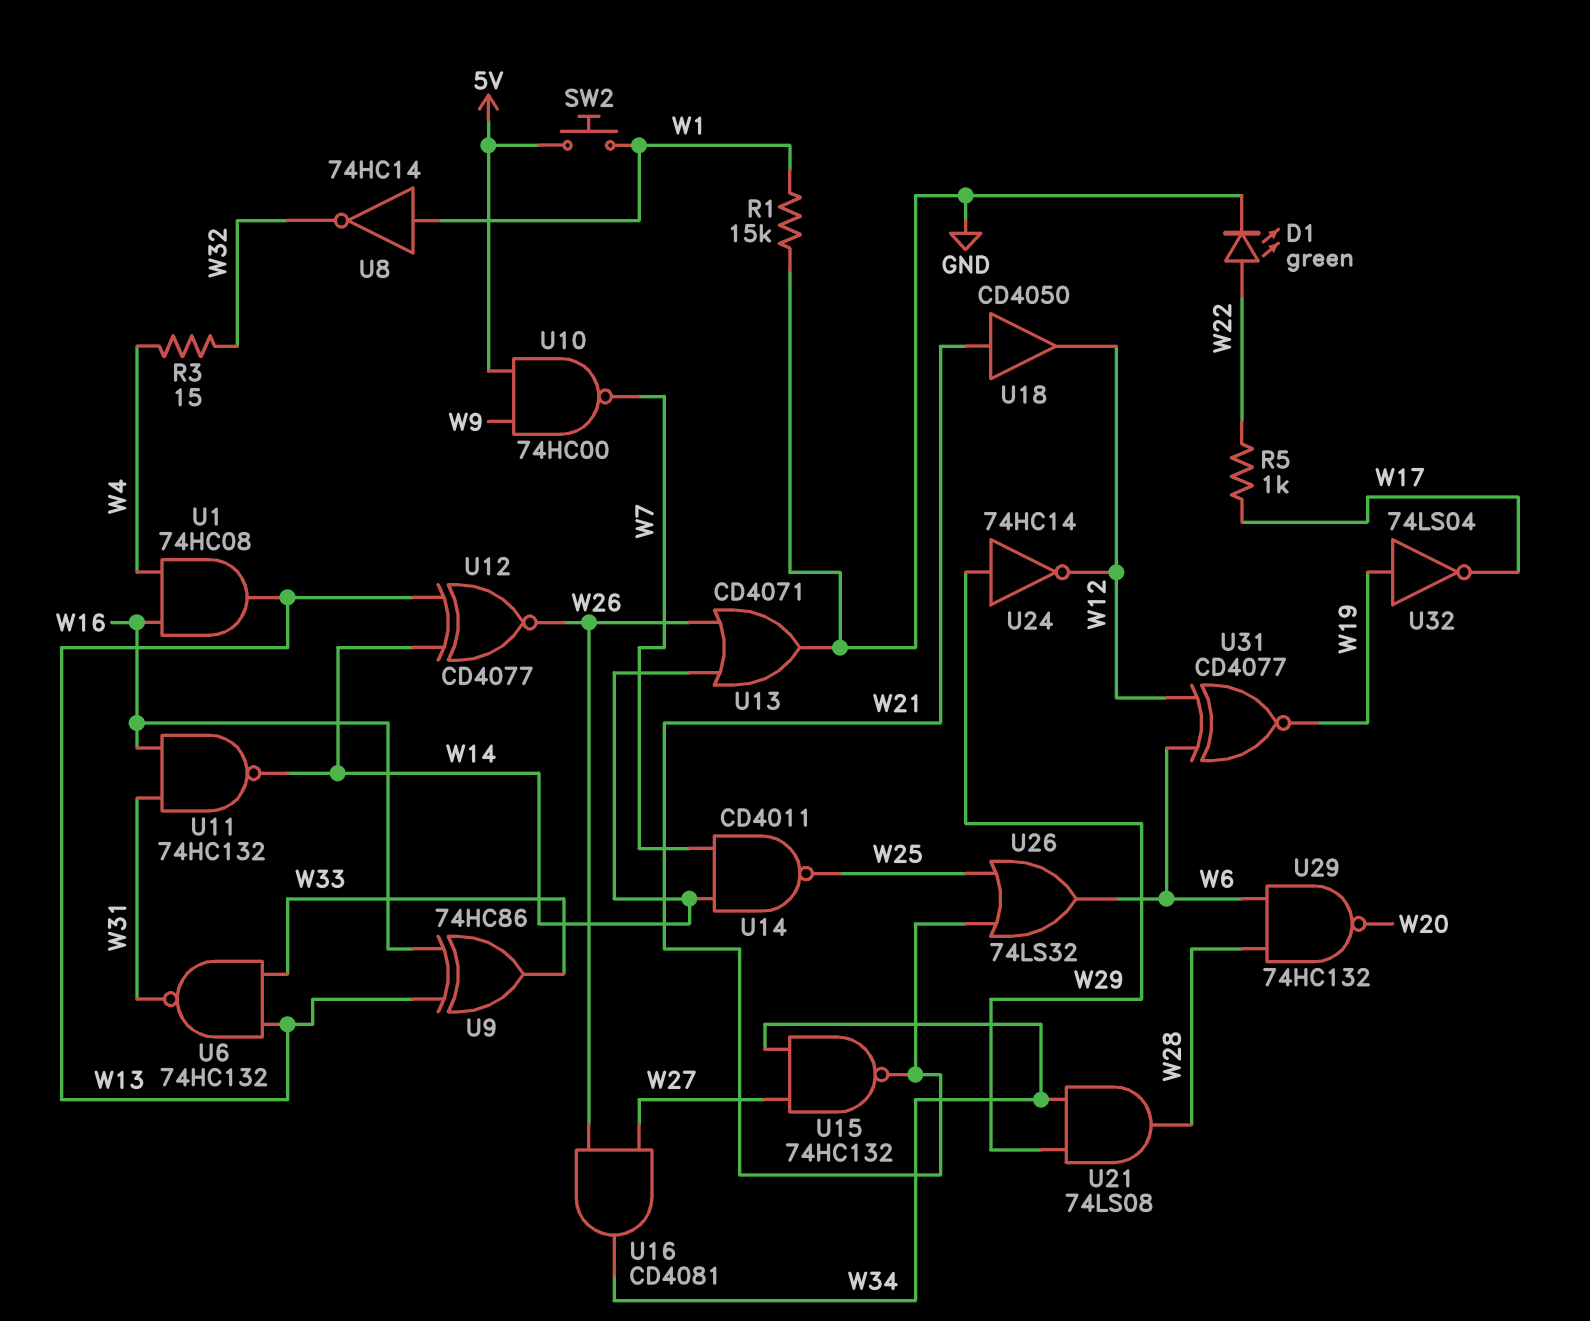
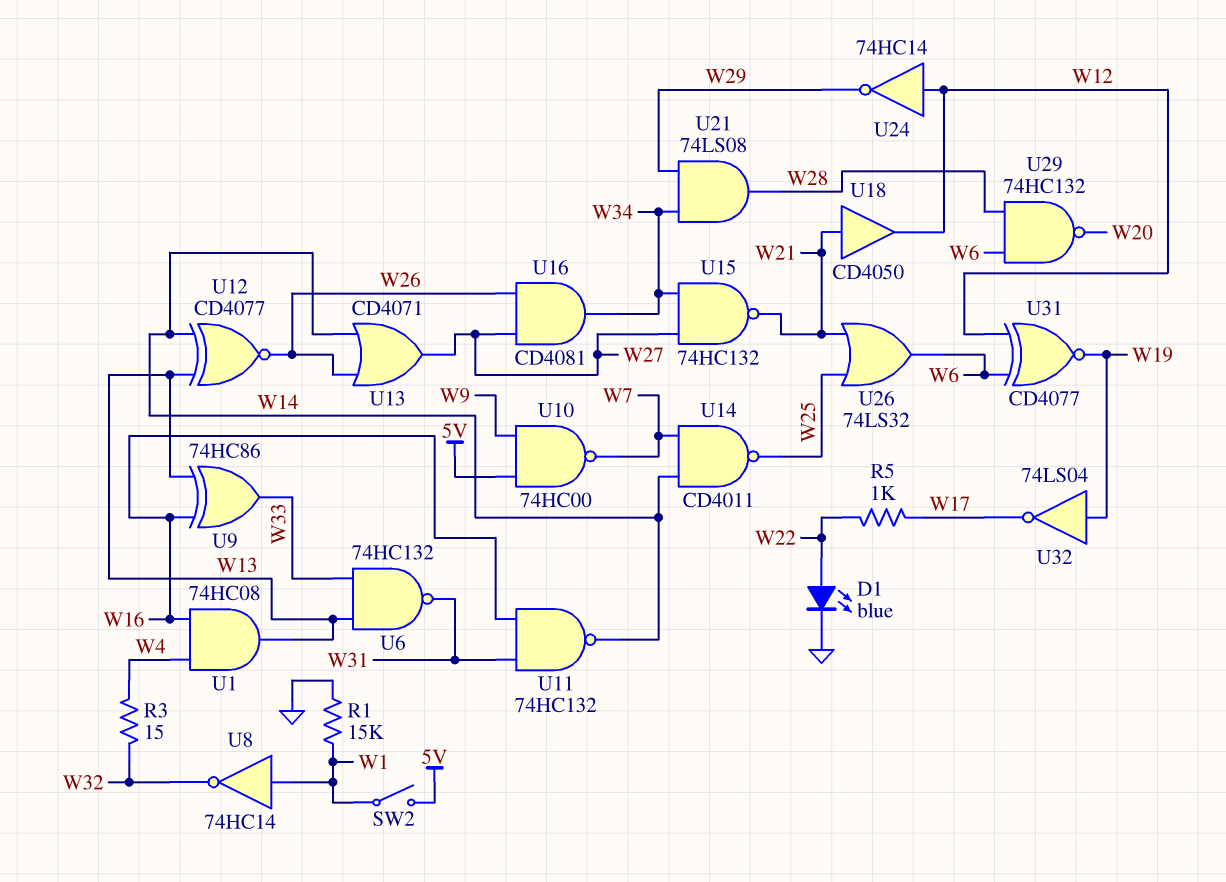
D1: LED green (A W22, K GND) -> LED blue (A W22, K GND)
SW2: button (5V, W1) -> switch (5V, W1)
U13: OR CD4071 (in W14, in W26, out GND) -> OR CD4071 (in W14, in W26, out W27)
U24: NOT 74HC14 (in W29, out W12) -> NOT 74HC14 (in W12, out W29)

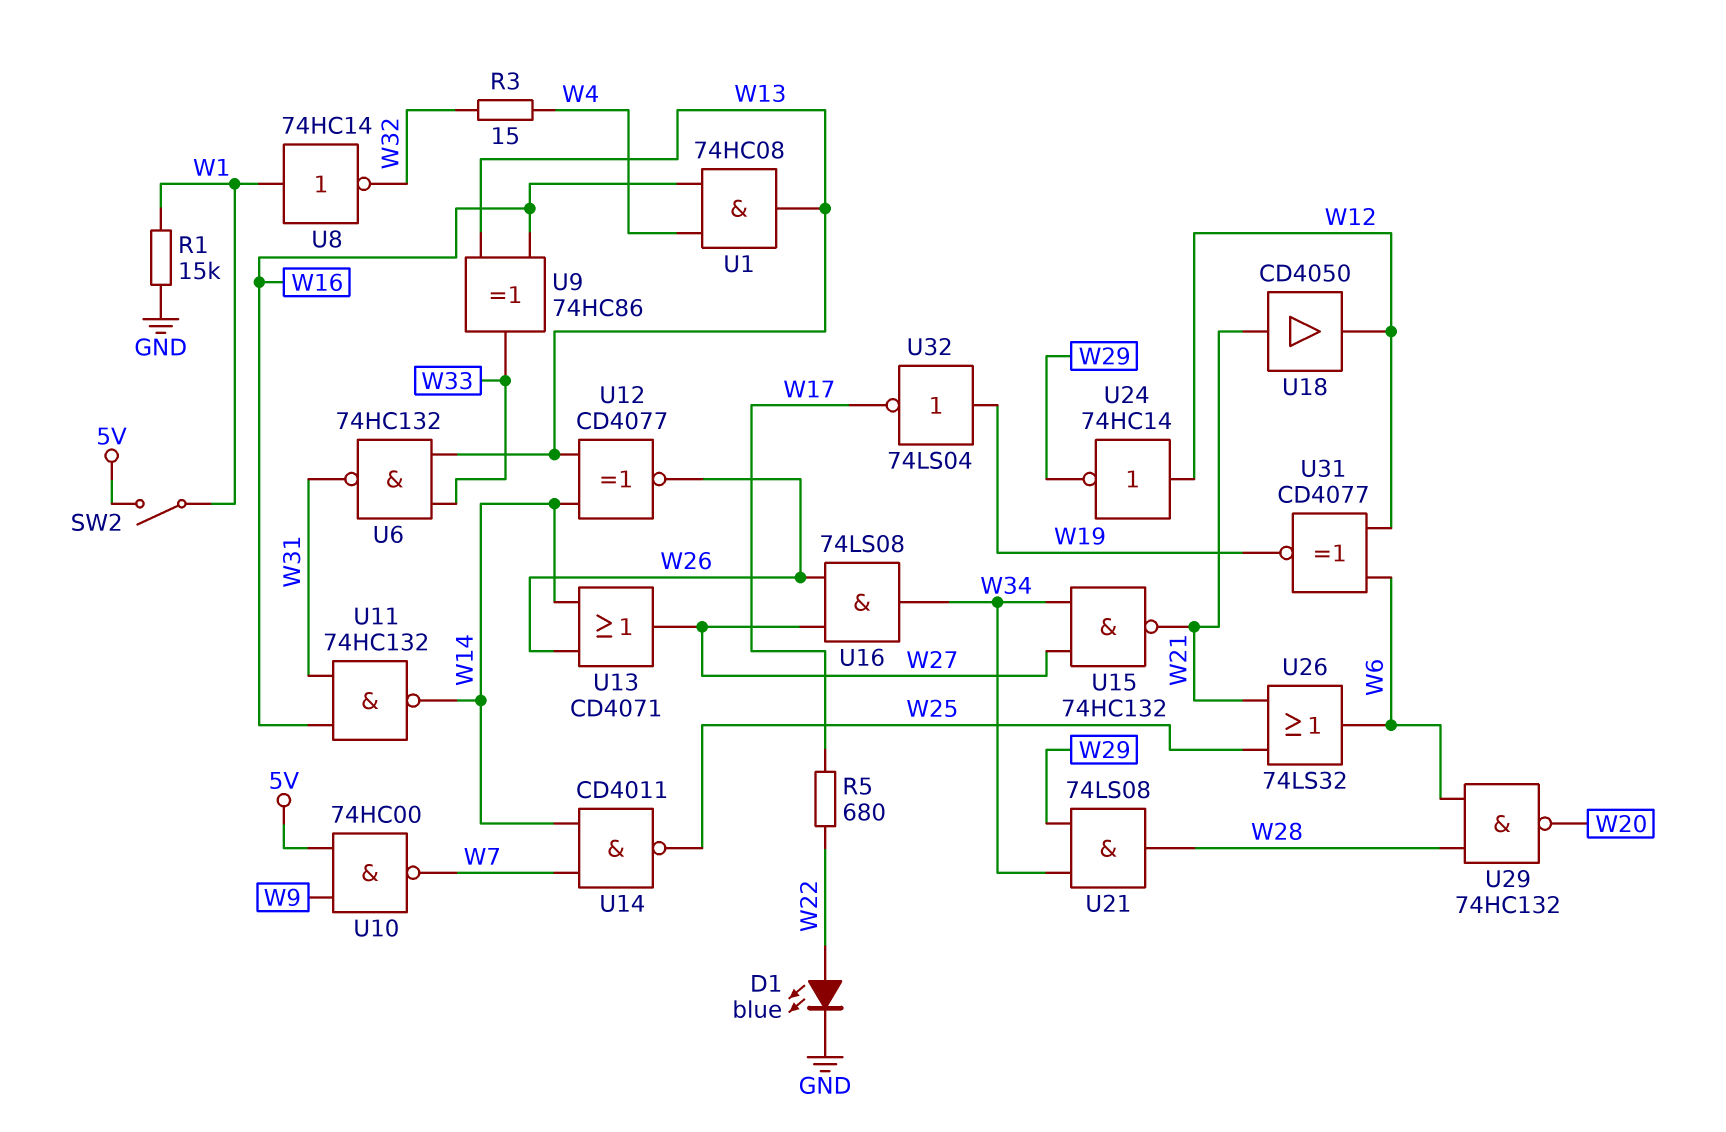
R5: 1k (W17, W22) -> 680 (W17, W22)
U16: AND CD4081 (in W26, in W27, out W34) -> AND 74LS08 (in W26, in W27, out W34)

